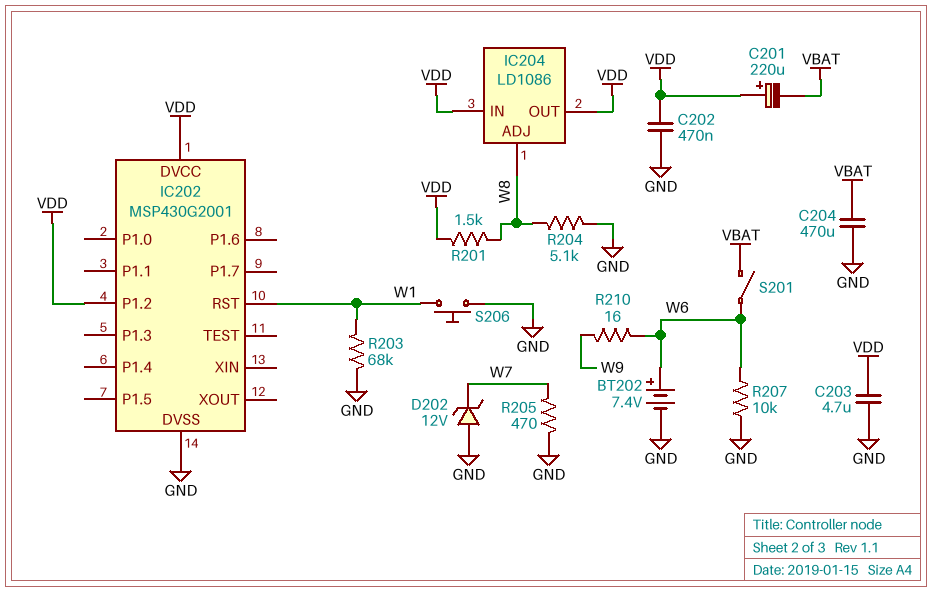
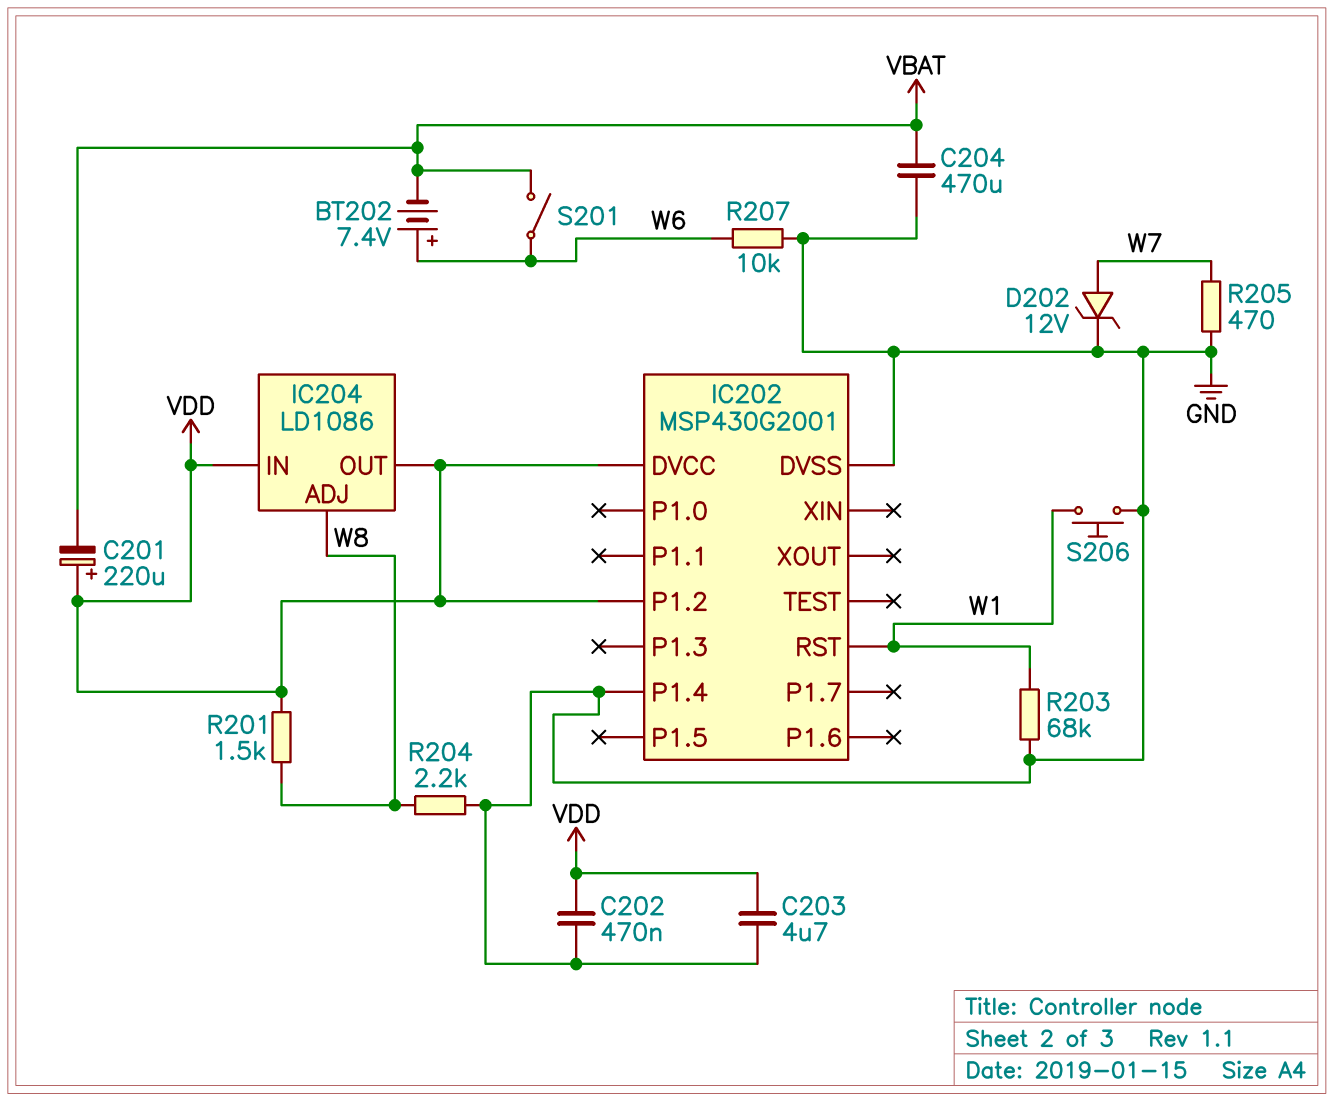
BT202: 7.4V (plus W6, minus GND) -> 7.4V (plus W6, minus VBAT)
D202: zener 12V (A GND, K W7) -> zener 12V (A W7, K GND)
IC202 pin P1.4: none -> GND
R204: 5.1k (GND, W8) -> 2.2k (GND, W8)
R210: 16 (W6, W9) -> none

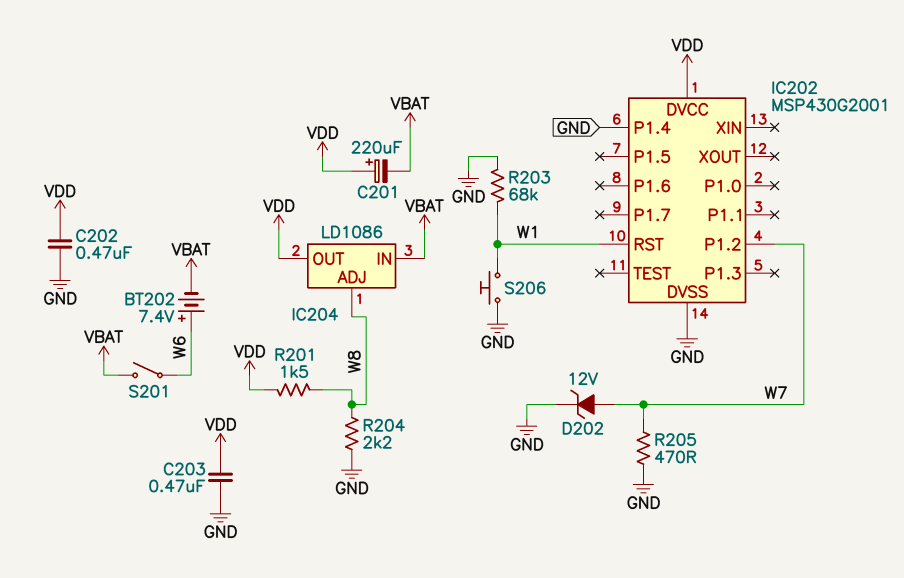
C203: 4.7uF (GND, VDD) -> 470nF (GND, VDD)
C204: 470uF (GND, VBAT) -> none
IC202 pin P1.2: VDD -> W7
IC204 pin IN: VDD -> VBAT
R207: 10k (GND, W6) -> none

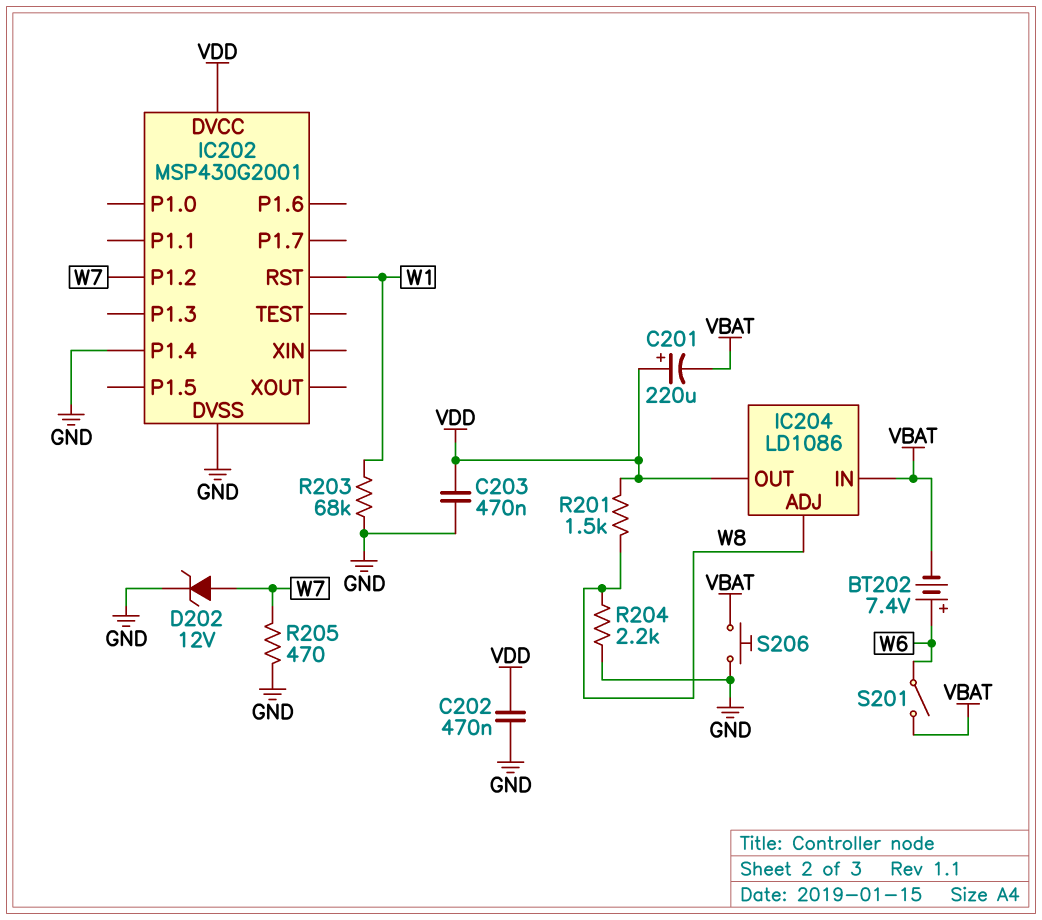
S206: button (GND, W1) -> button (GND, VBAT)

